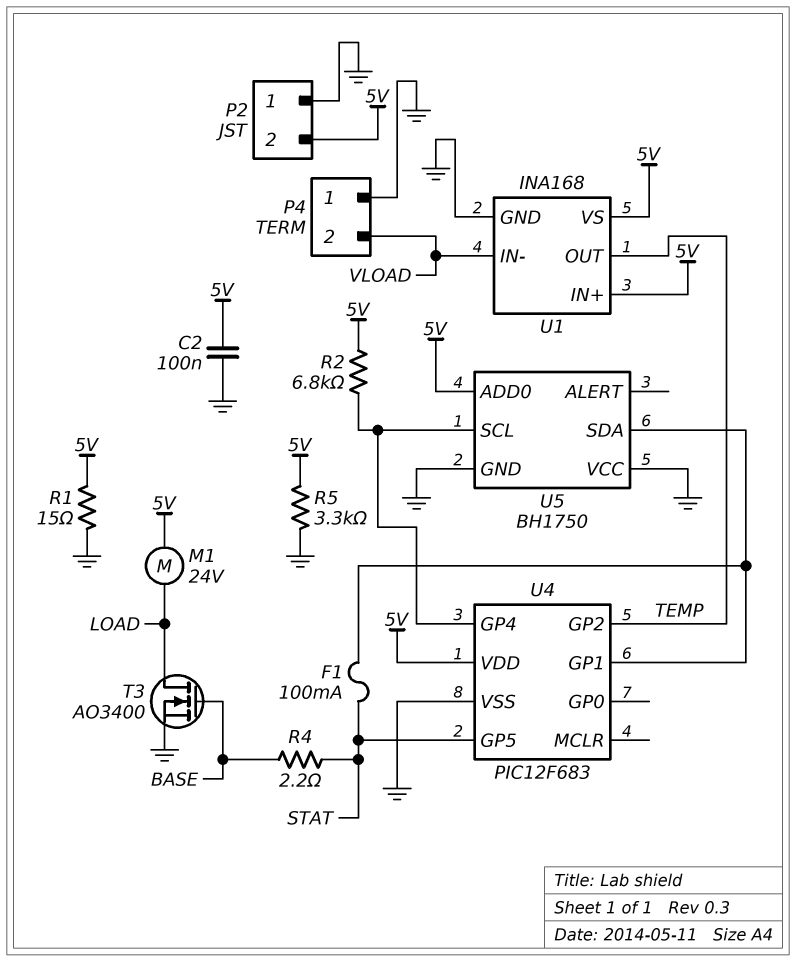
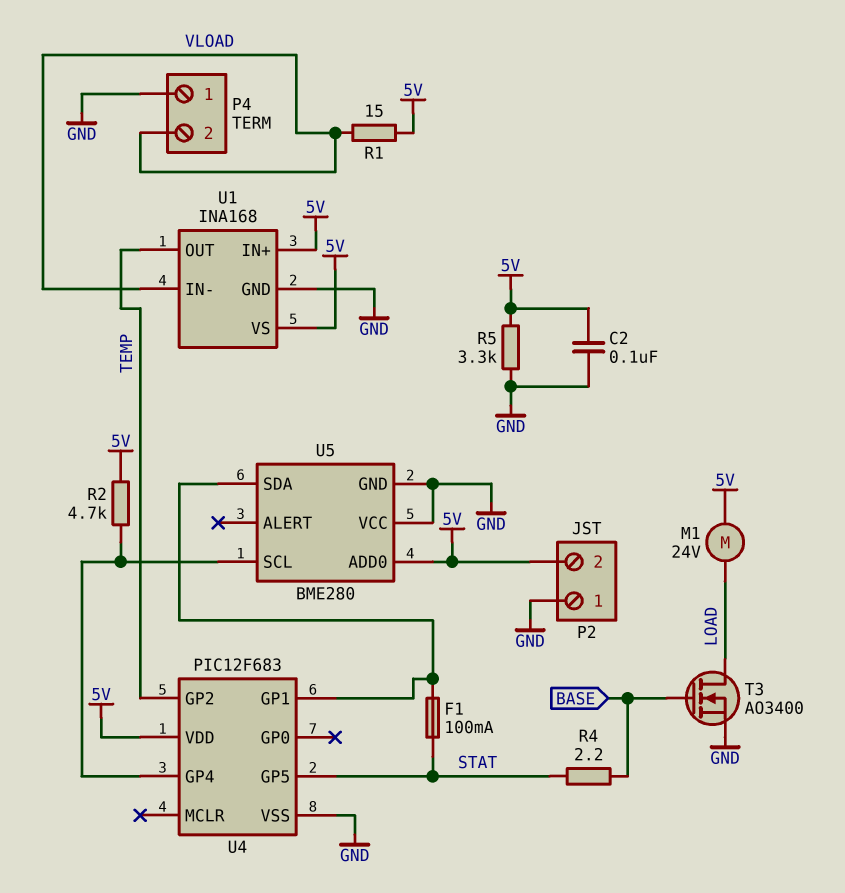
R1: 15 (5V, GND) -> 15 (5V, VLOAD)
R2: 6.8k (5V, U4/GP4) -> 4.7k (5V, U4/GP4)
U5: BH1750 -> BME280

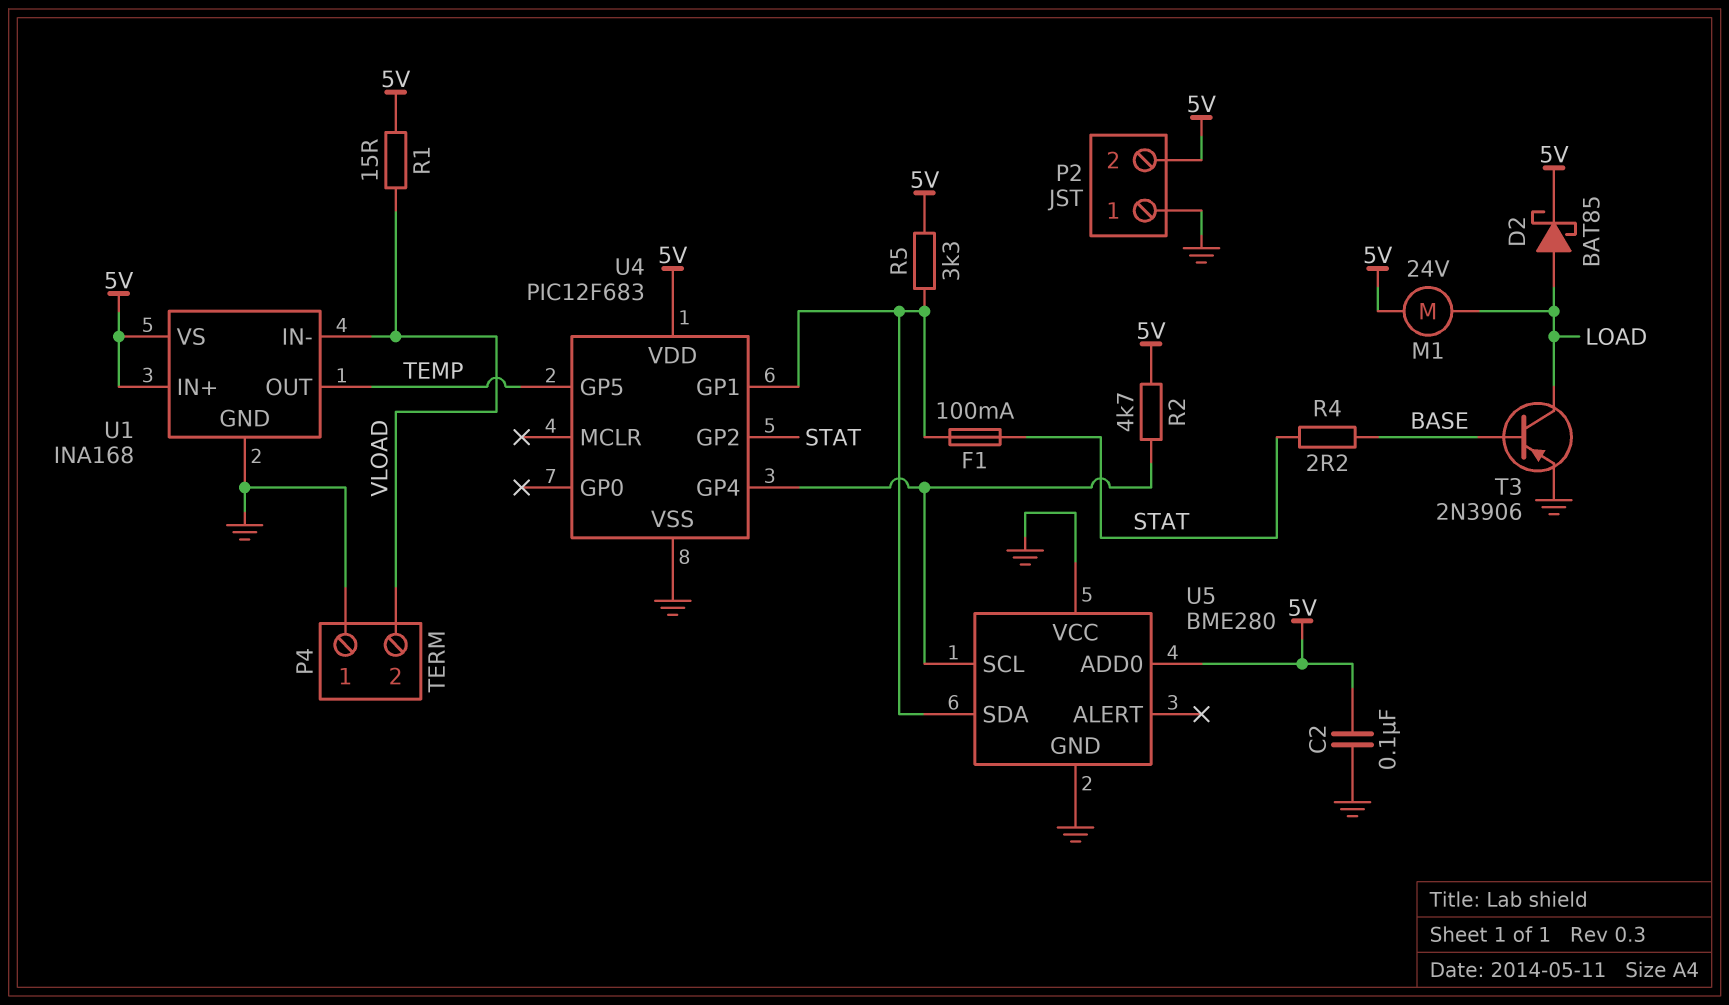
D2: none -> schottky BAT85 (A LOAD, K 5V)
R5: 3.3k (5V, GND) -> 3.3k (5V, U4/GP1)
T3: NMOS AO3400 (G BASE, D LOAD, S GND) -> PNP 2N3906 (B BASE, C LOAD, E GND)
U4 pin GP2: TEMP -> STAT
U4 pin GP5: STAT -> TEMP

